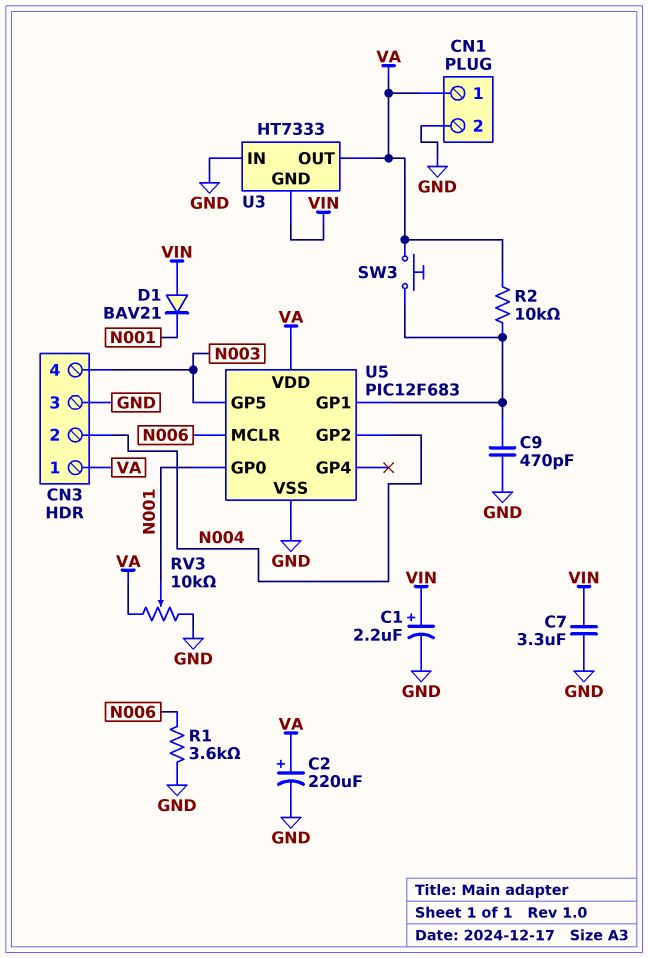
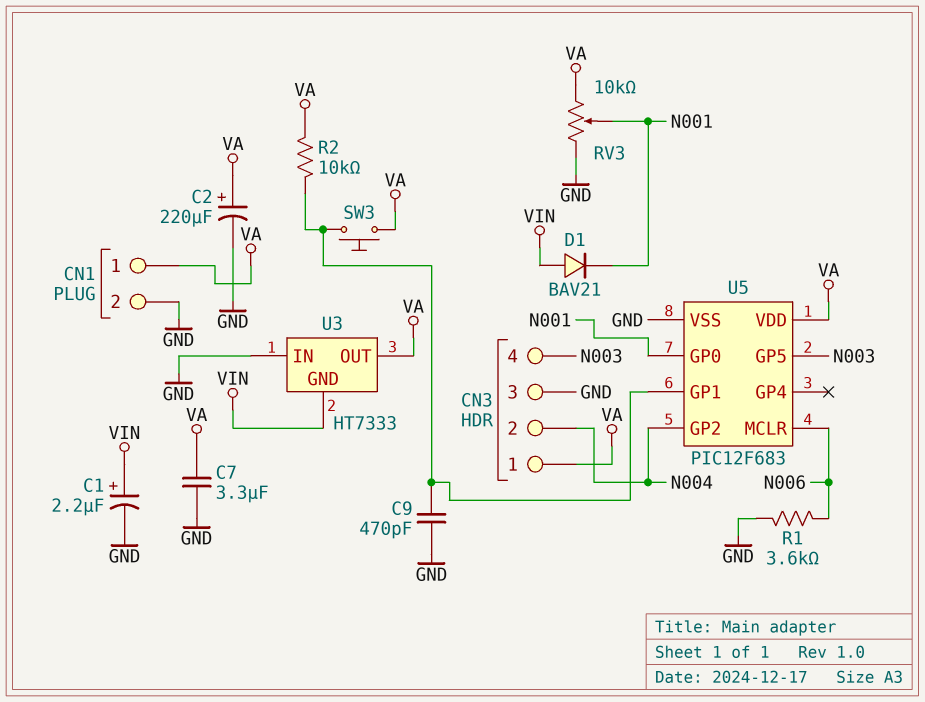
C7: 3.3uF (GND, VIN) -> 3.3uF (GND, VA)

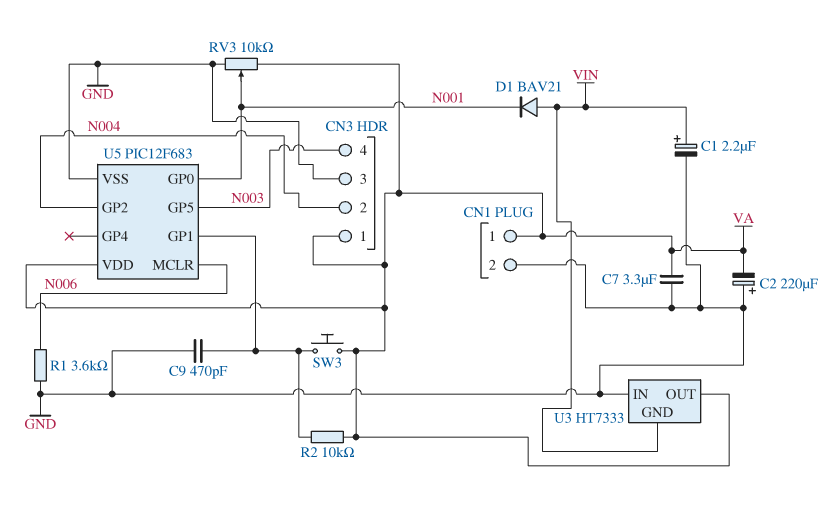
C2: 220uF (plus VA, minus GND) -> 220uF (plus GND, minus VA)

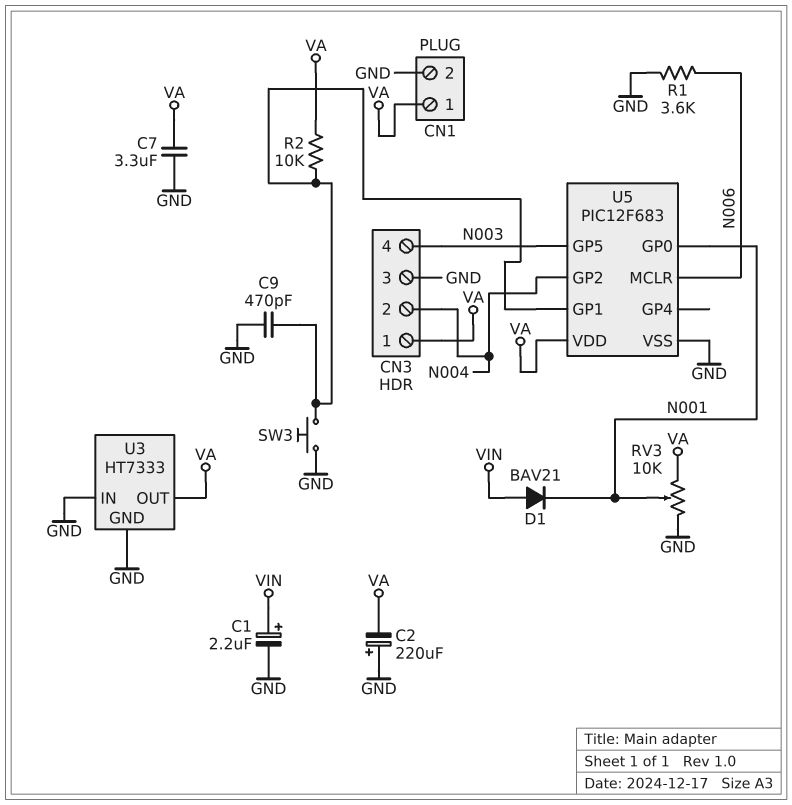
SW3: button (U5/GP1, VA) -> button (GND, U5/GP1)
U3 pin GND: VIN -> GND

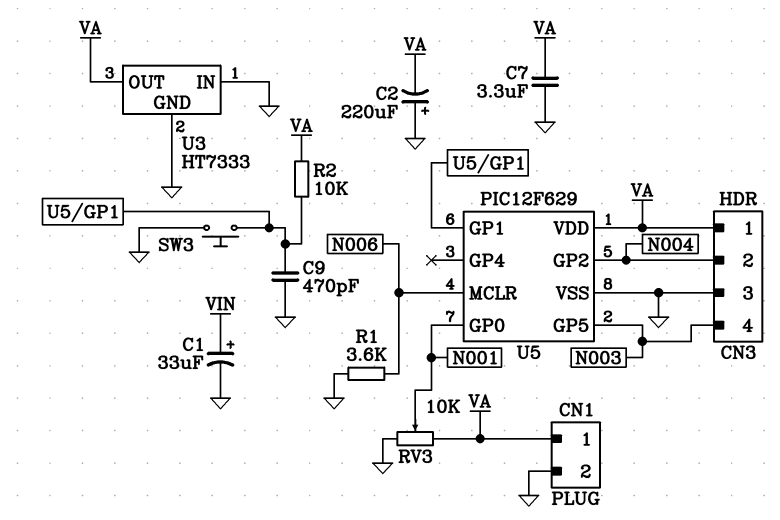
C1: 2.2uF (plus VIN, minus GND) -> 33uF (plus VIN, minus GND)
D1: diode BAV21 (A VIN, K N001) -> none
U5: PIC12F683 -> PIC12F629

